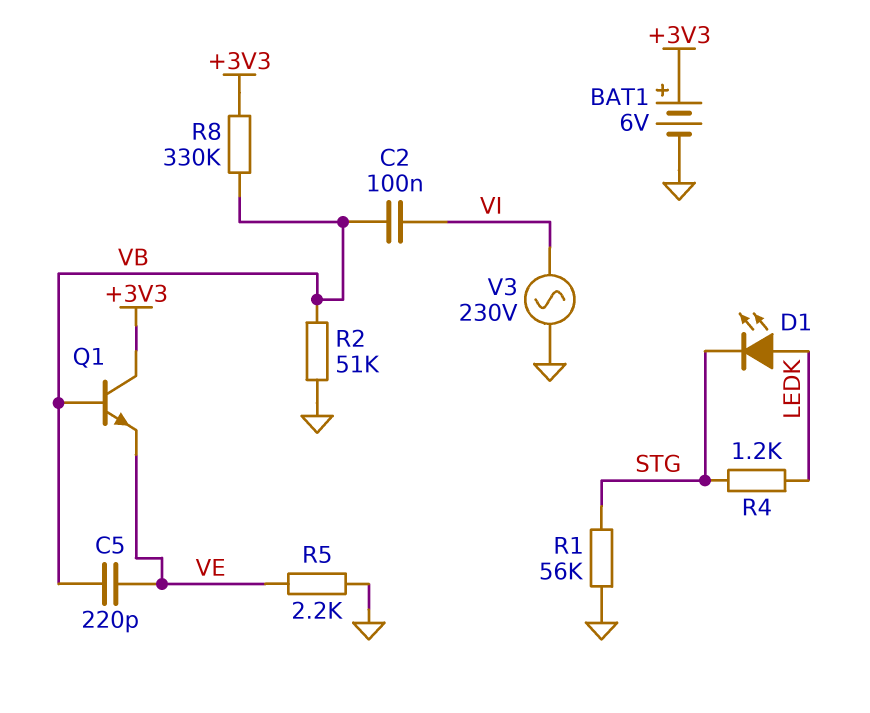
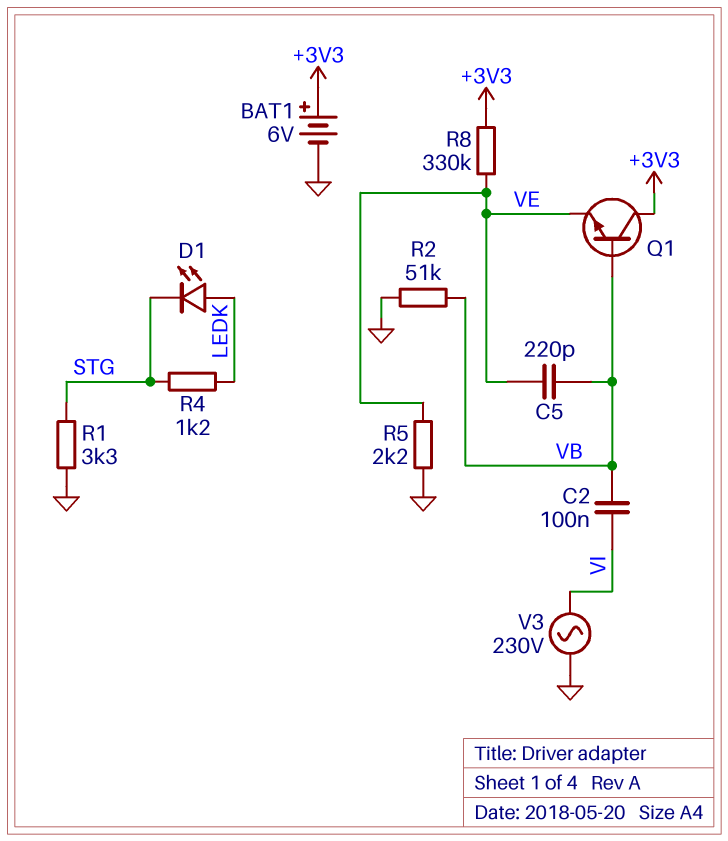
R1: 56k (GND, STG) -> 3.3k (GND, STG)
R8: 330k (+3V3, VB) -> 330k (+3V3, VE)

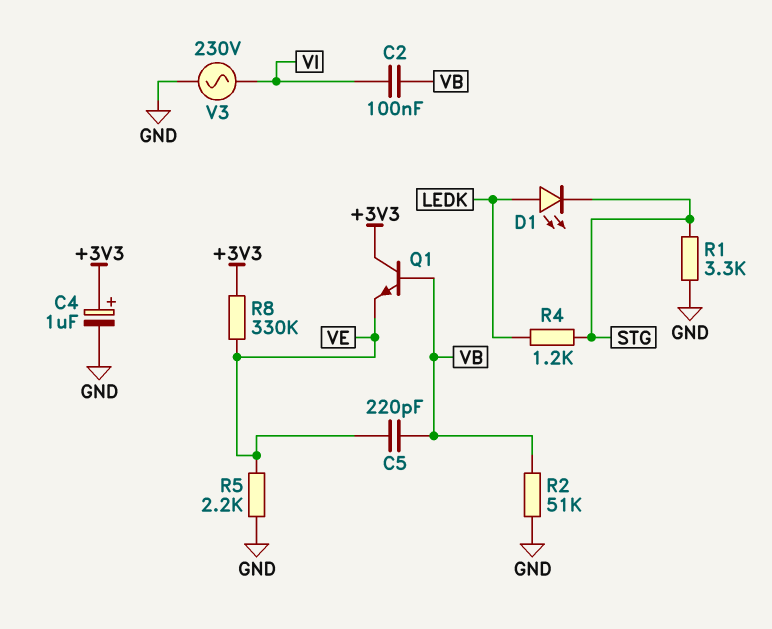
BAT1: 6V (plus +3V3, minus GND) -> none
C4: none -> 1uF (plus +3V3, minus GND)

